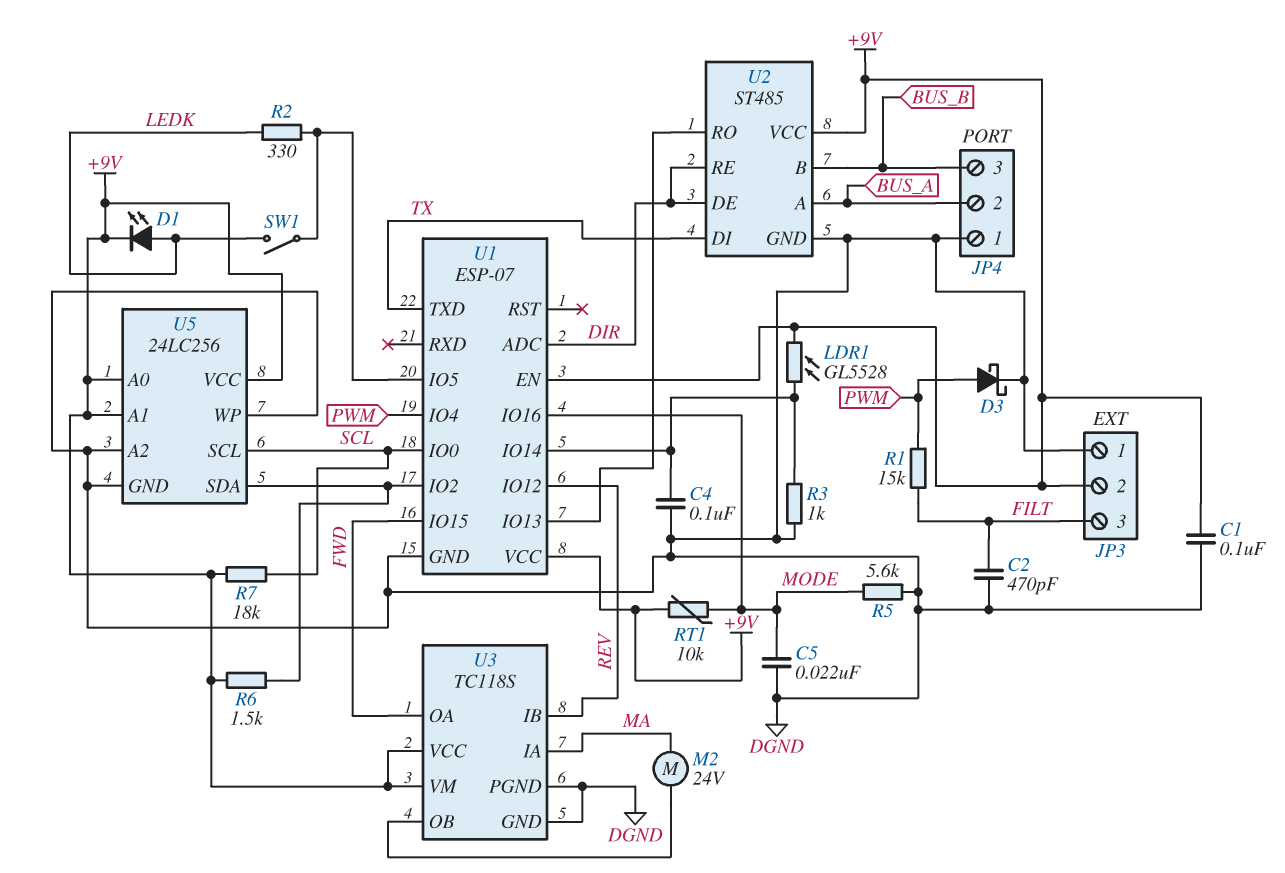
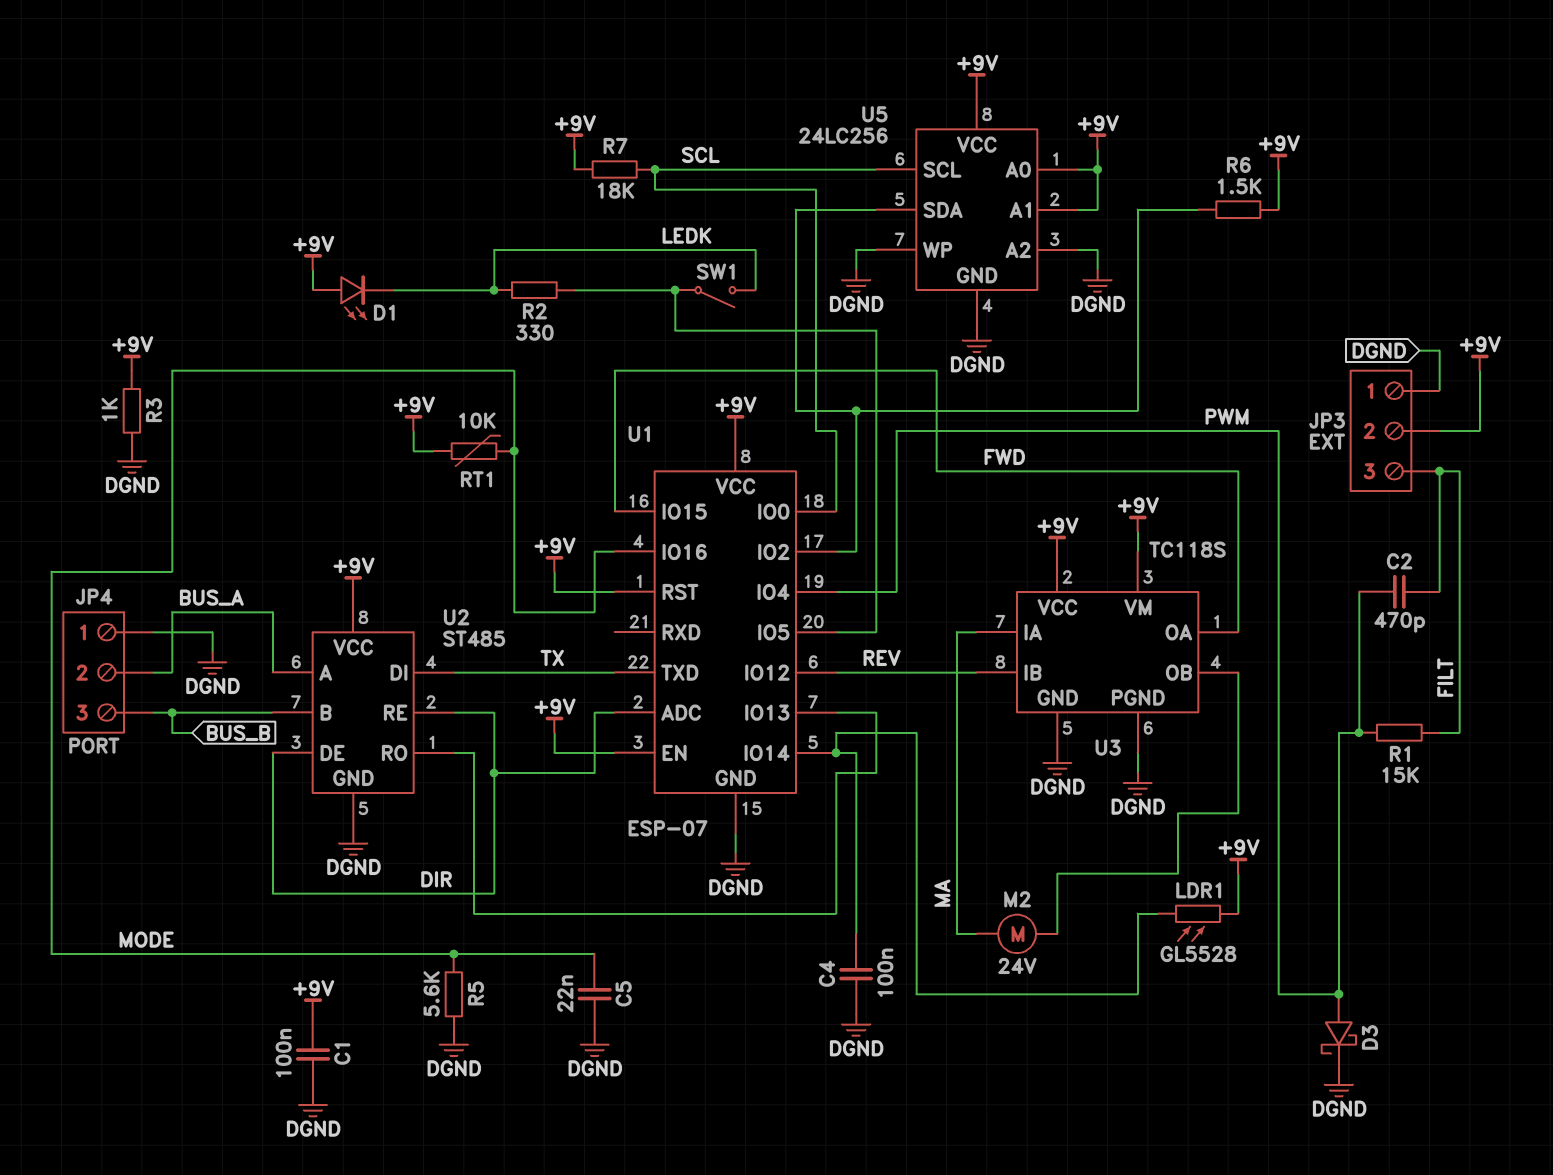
C2: 470pF (DGND, FILT) -> 470pF (FILT, PWM)
D1: LED (A LEDK, K +9V) -> LED (A +9V, K LEDK)
R3: 1k (DGND, U1/IO14) -> 1k (+9V, DGND)
U1 pin RST: none -> +9V

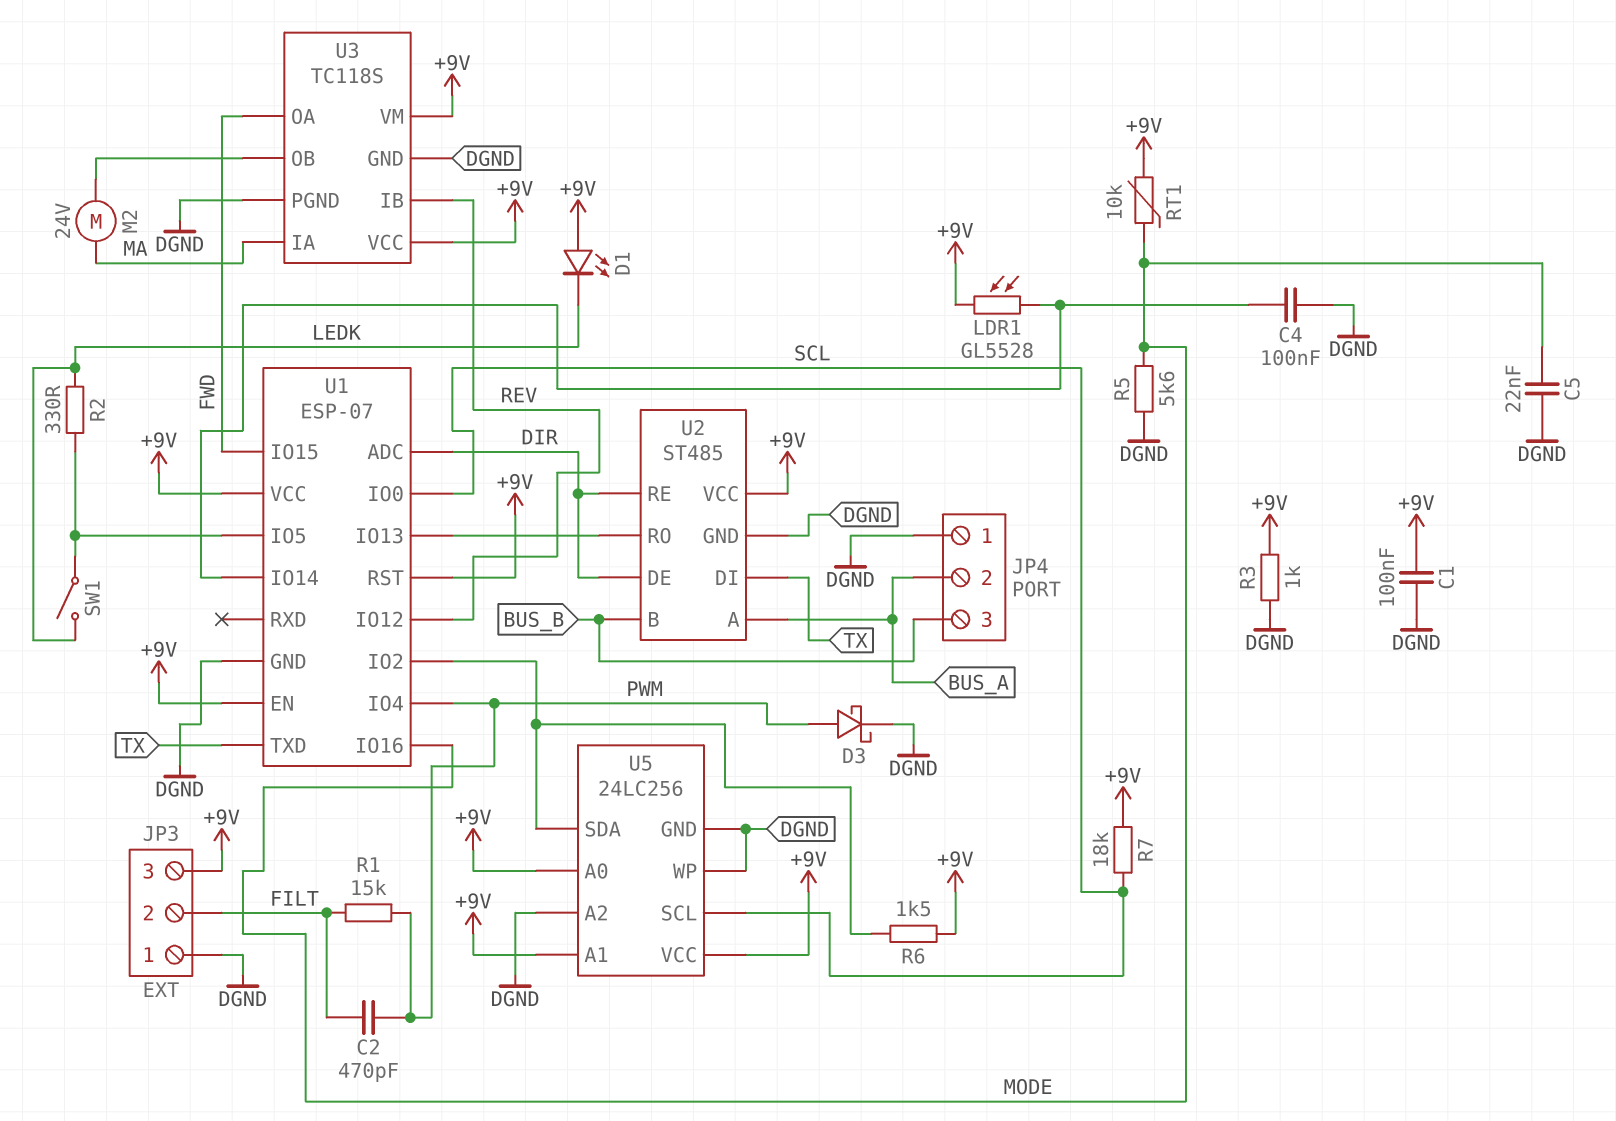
JP3 pin 2: +9V -> FILT
JP3 pin 3: FILT -> +9V

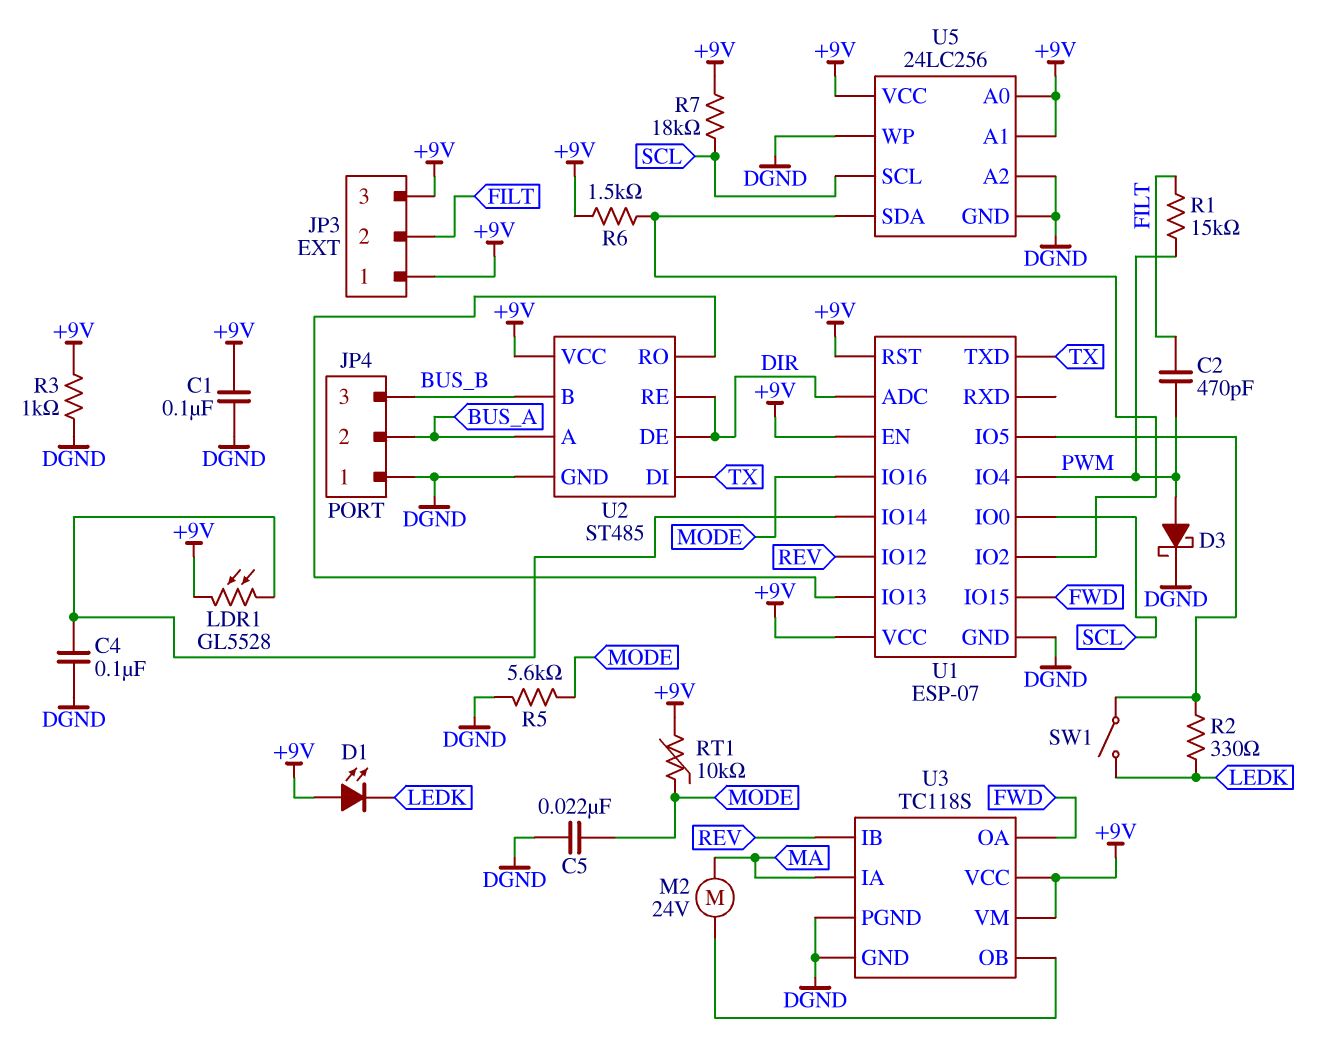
JP3 pin 1: DGND -> +9V

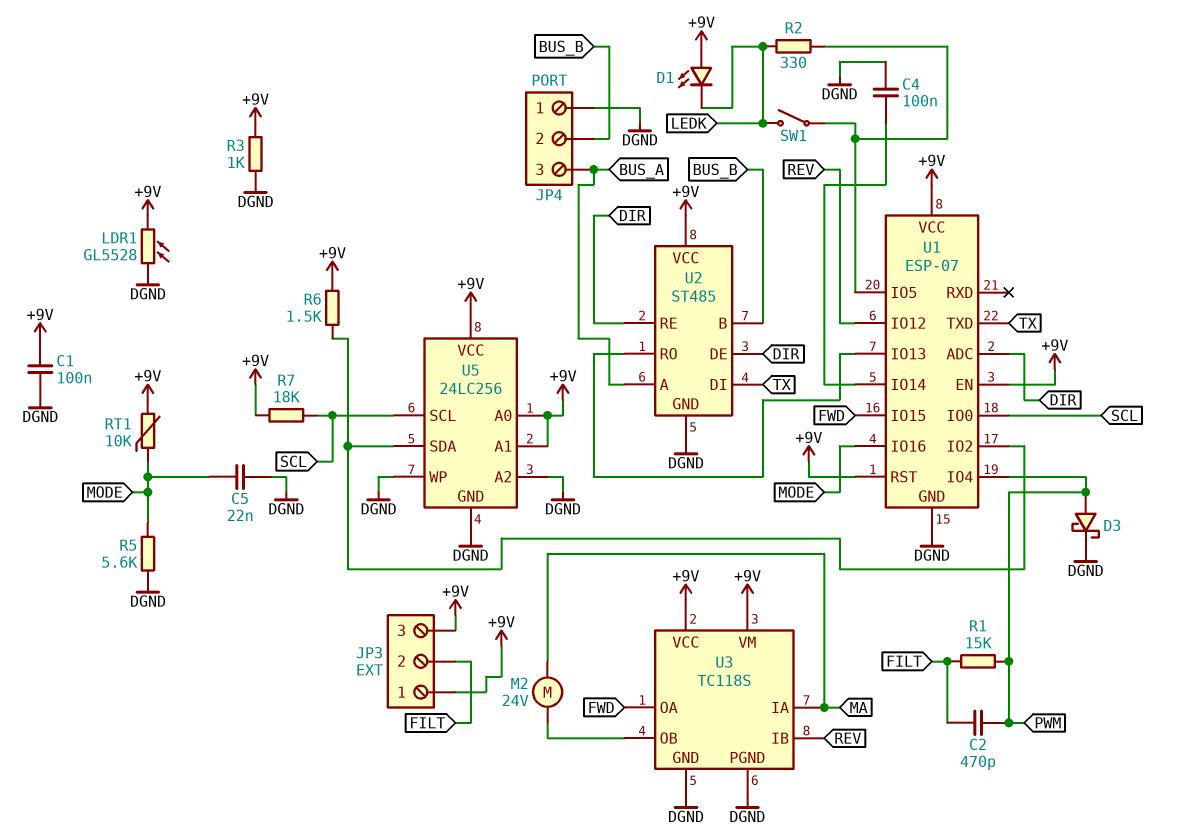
JP4 pin 2: BUS_A -> BUS_B
JP4 pin 3: BUS_B -> BUS_A
LDR1: GL5528 (+9V, U1/IO14) -> GL5528 (+9V, DGND)

